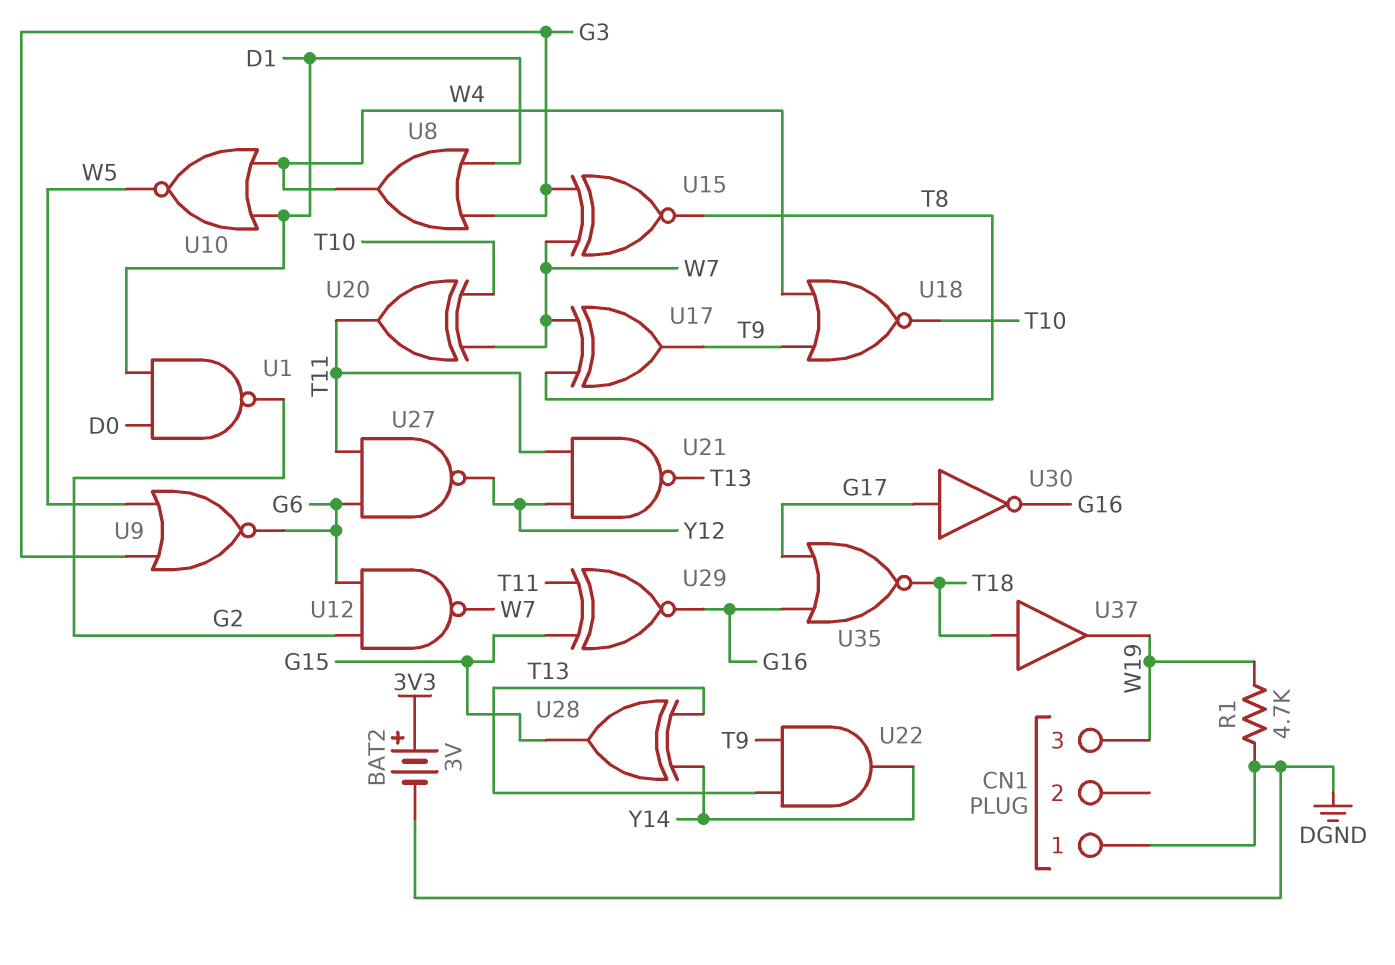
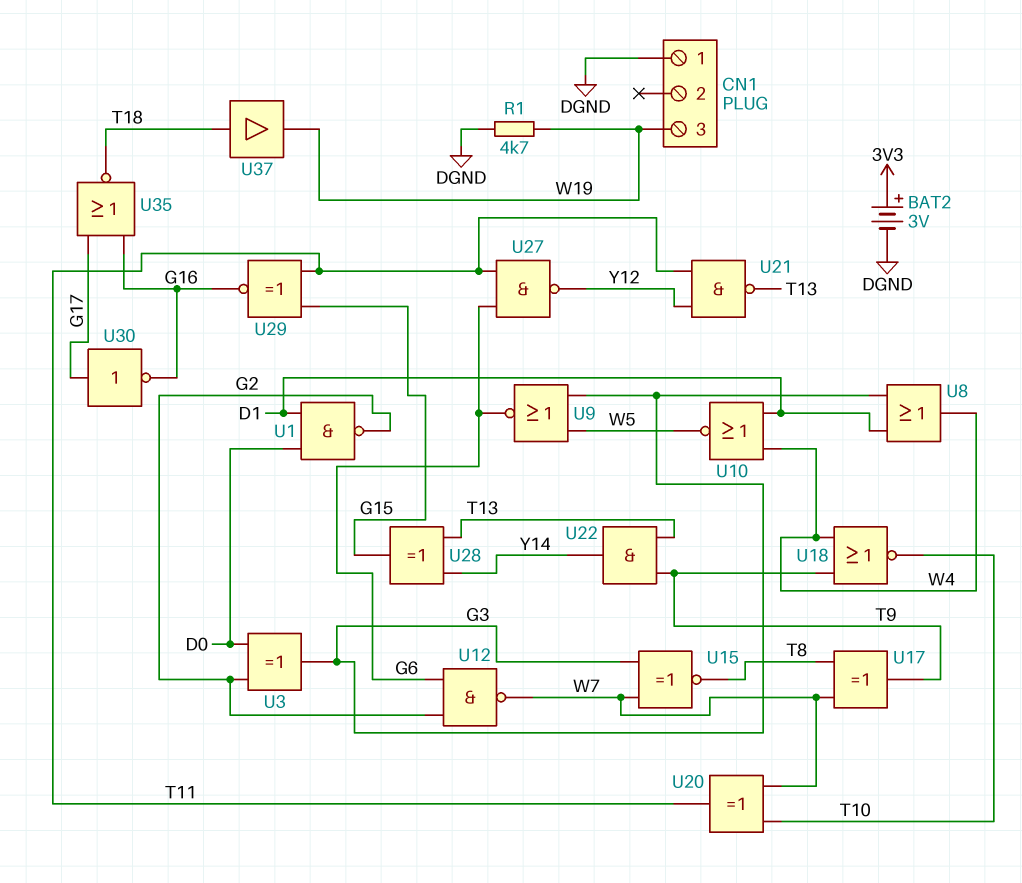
U3: none -> XOR (in D0, in G2, out G3)

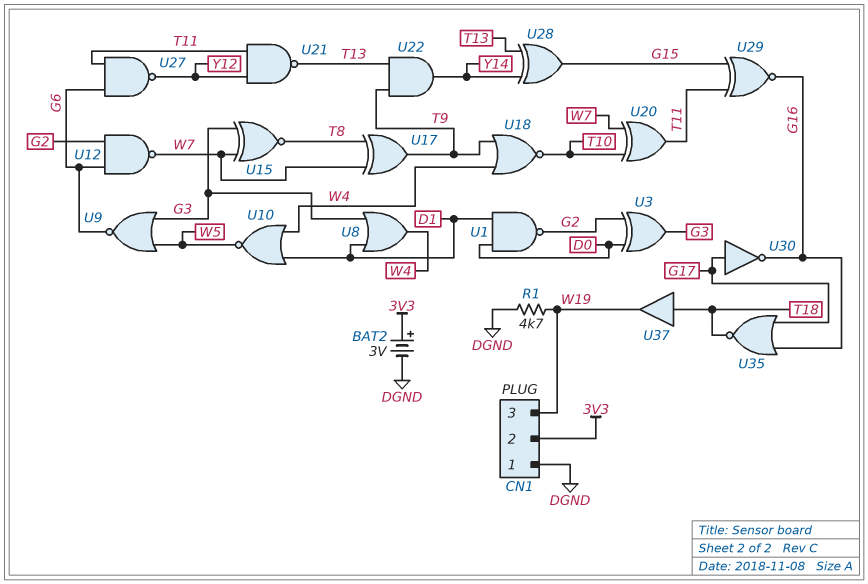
CN1 pin 2: none -> 3V3

